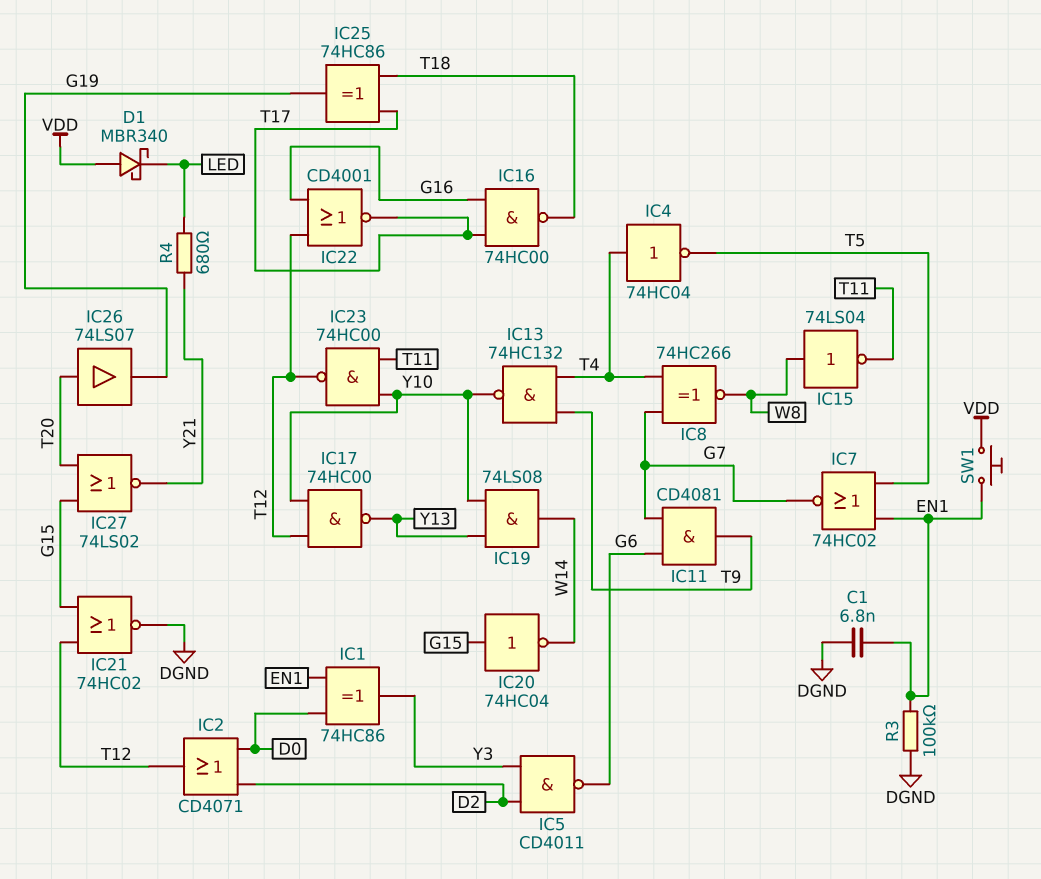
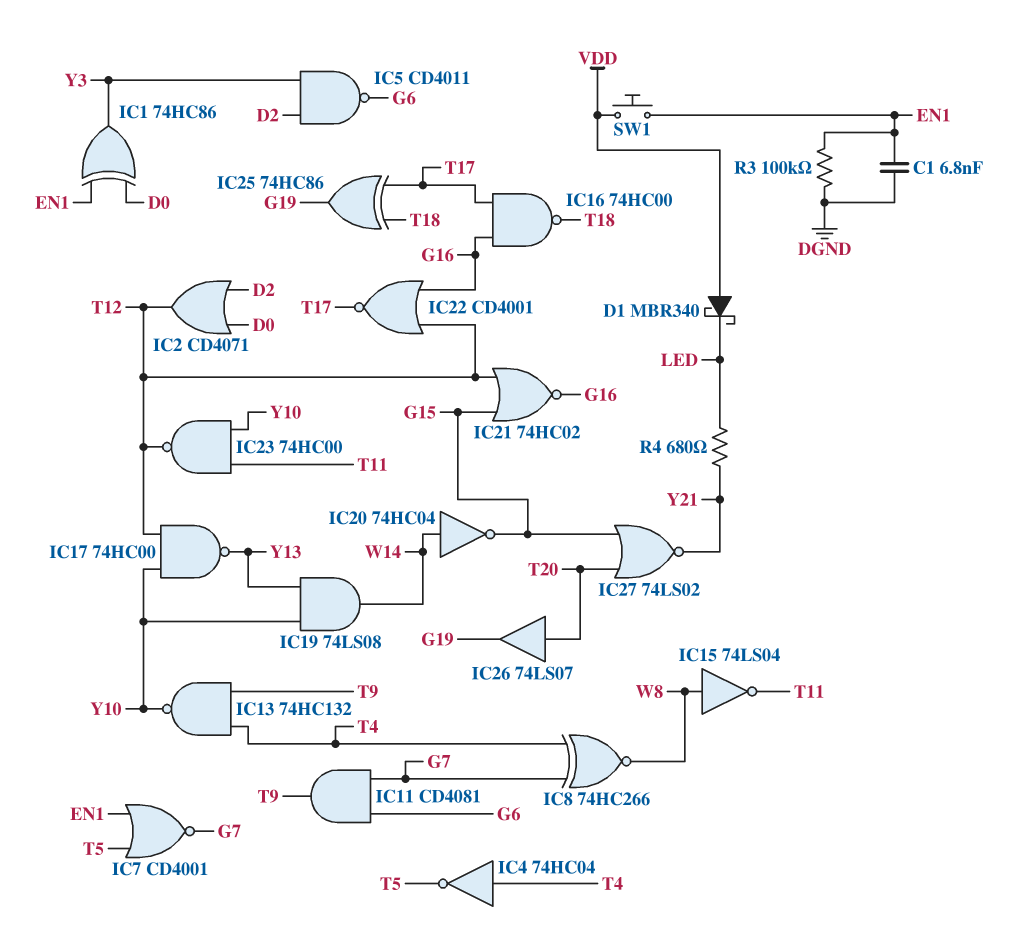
IC7: NOR 74HC02 (in EN1, in T5, out G7) -> NOR CD4001 (in EN1, in T5, out G7)
IC20: NOT 74HC04 (in G15, out W14) -> NOT 74HC04 (in W14, out G15)
IC21: NOR 74HC02 (in G15, in T12, out DGND) -> NOR 74HC02 (in G15, in T12, out G16)

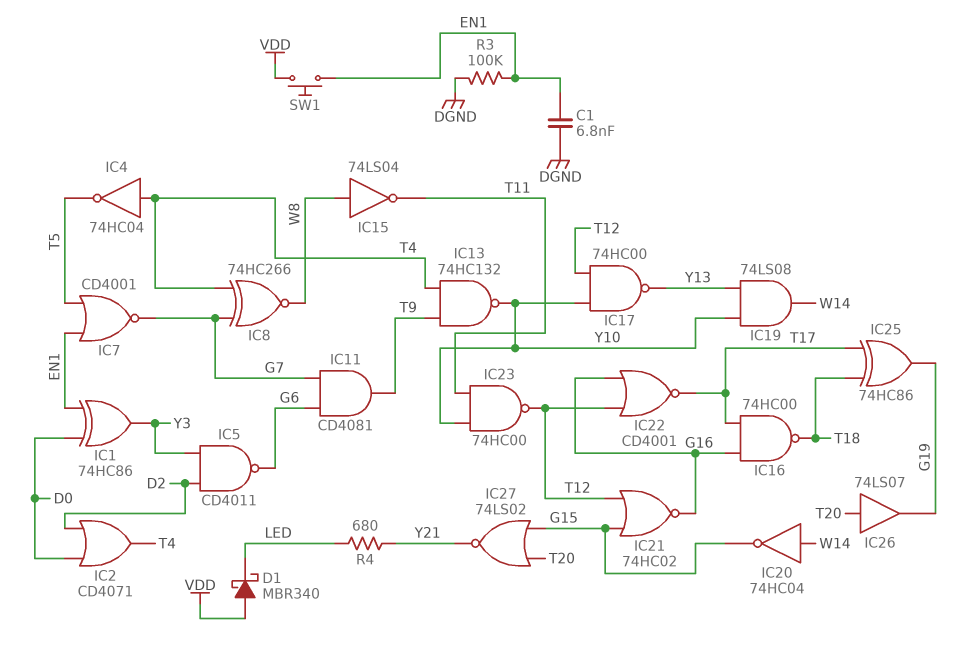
IC2: OR CD4071 (in D0, in D2, out T12) -> OR CD4071 (in D0, in D2, out T4)

